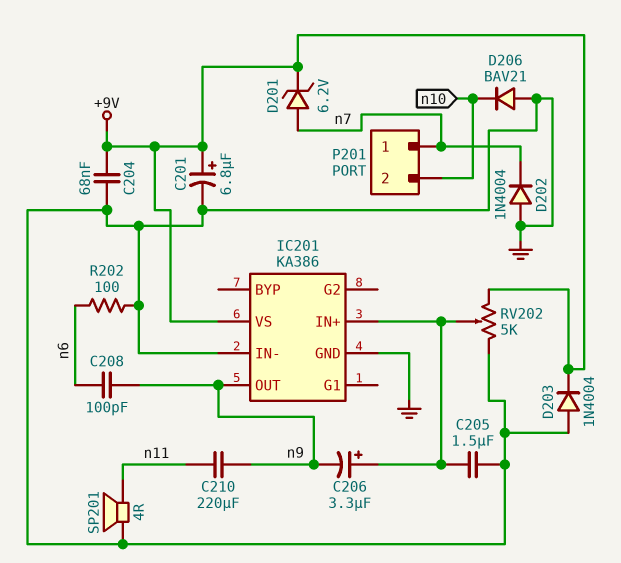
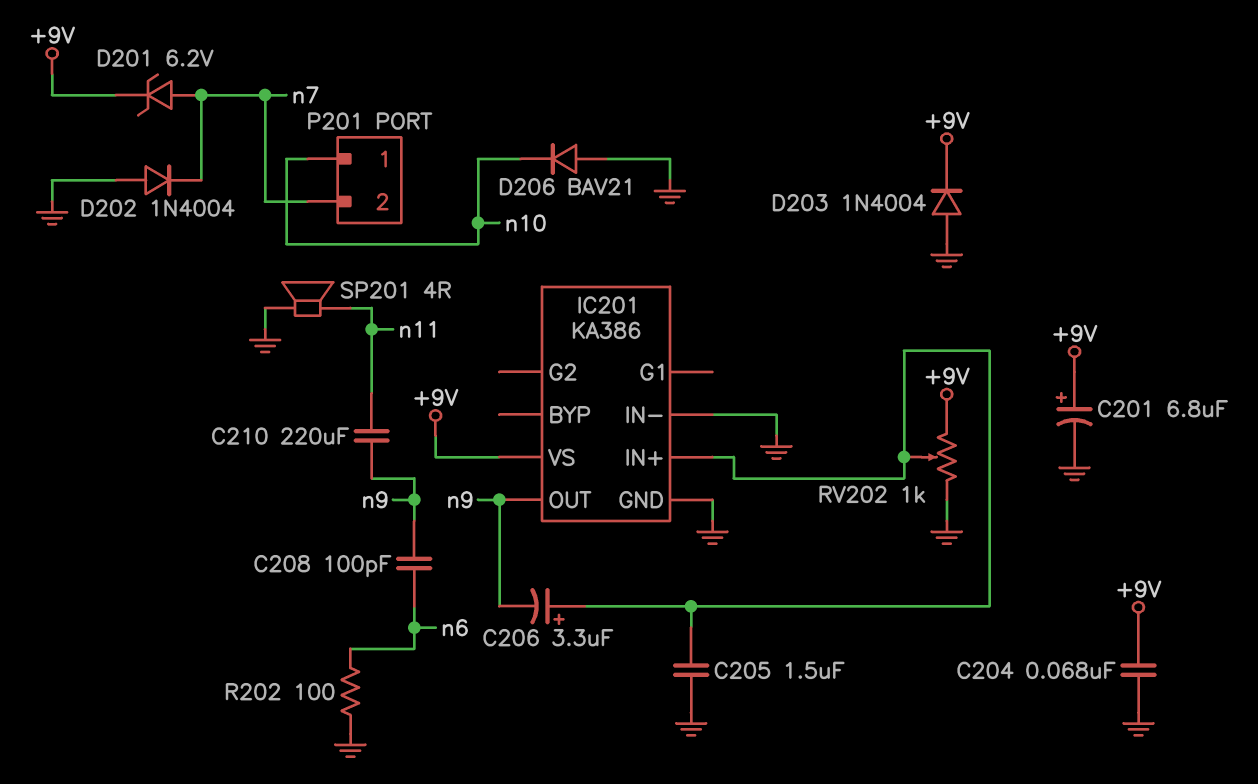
P201 pin 1: n7 -> n10
P201 pin 2: n10 -> n7
RV202: 5k (+9V, GND, wiper IC201/IN+) -> 1k (+9V, GND, wiper IC201/IN+)

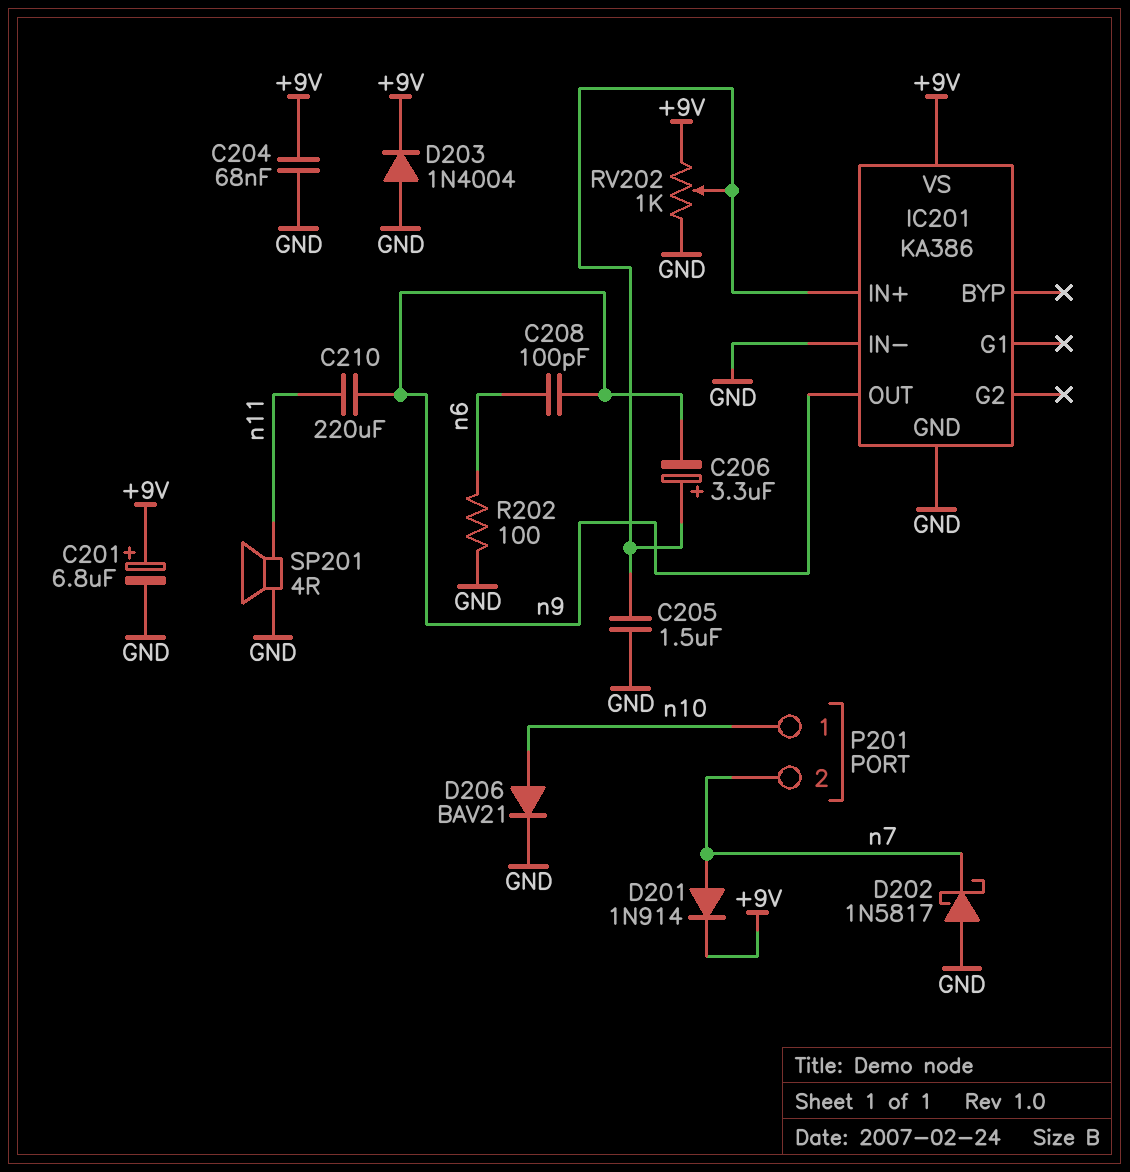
D201: zener 6.2V (A n7, K +9V) -> diode 1N914 (A n7, K +9V)
D202: diode 1N4004 (A GND, K n7) -> schottky 1N5817 (A GND, K n7)
D206: diode BAV21 (A GND, K n10) -> diode BAV21 (A n10, K GND)

